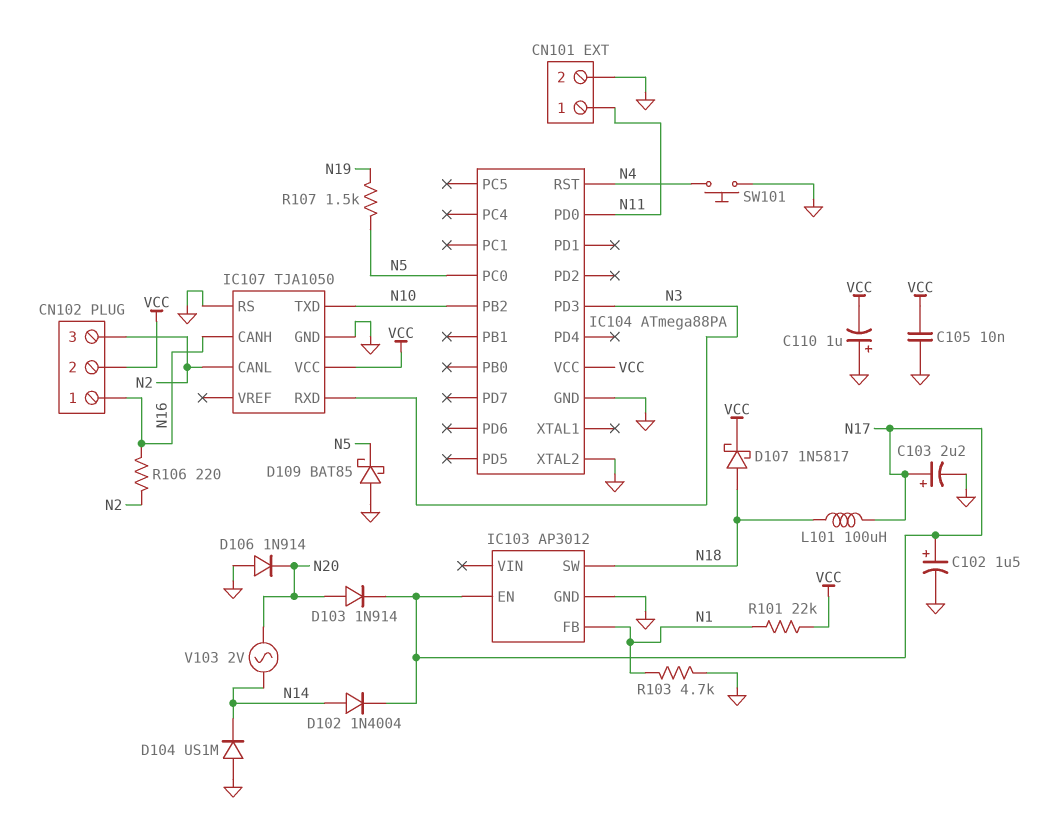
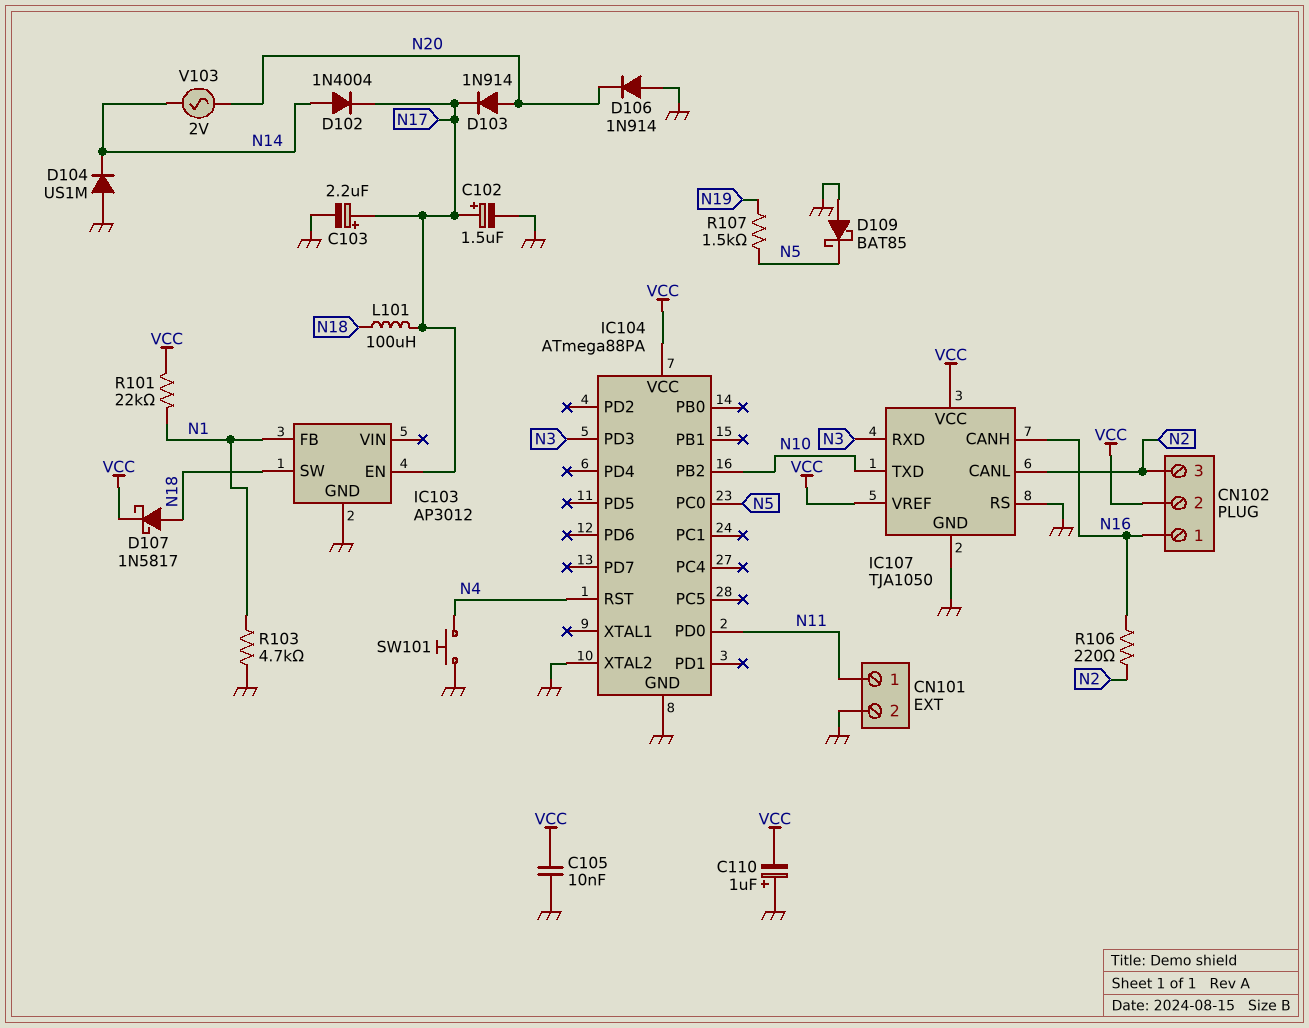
IC107 pin VREF: none -> VCC

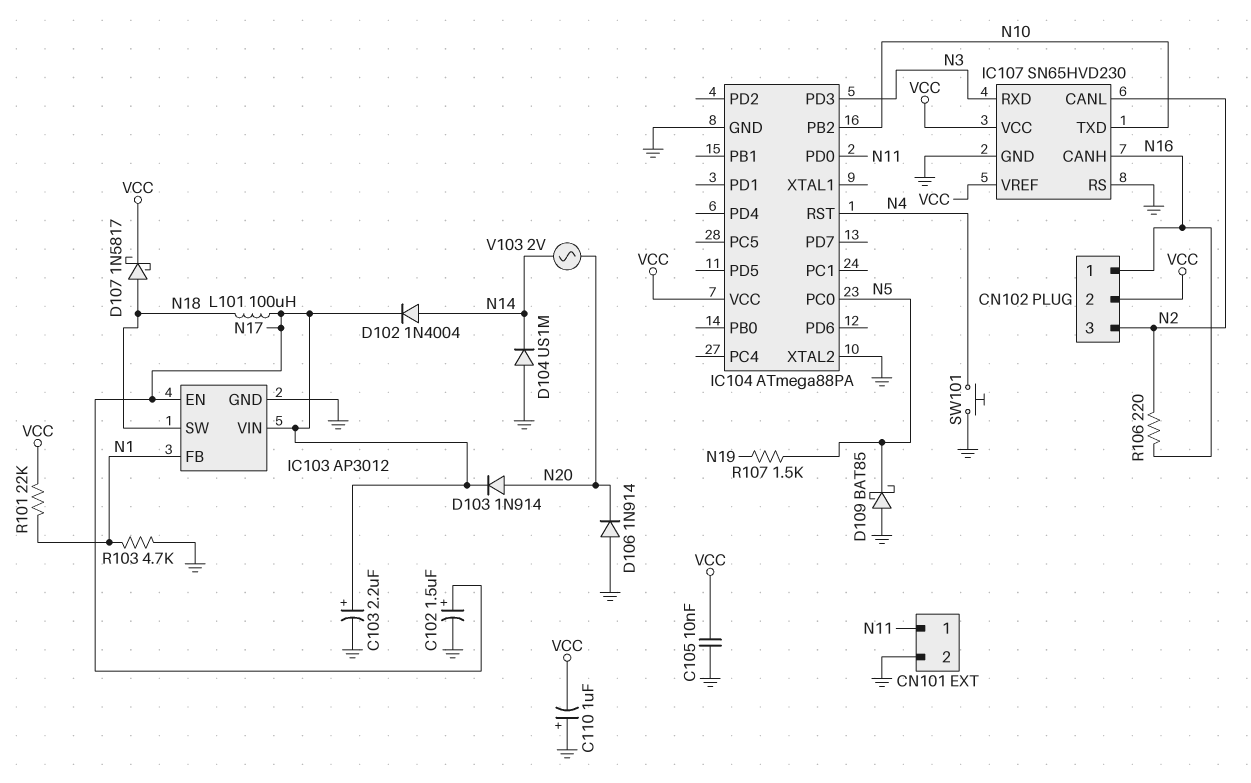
IC103 pin VIN: none -> N17
IC107: TJA1050 -> SN65HVD230

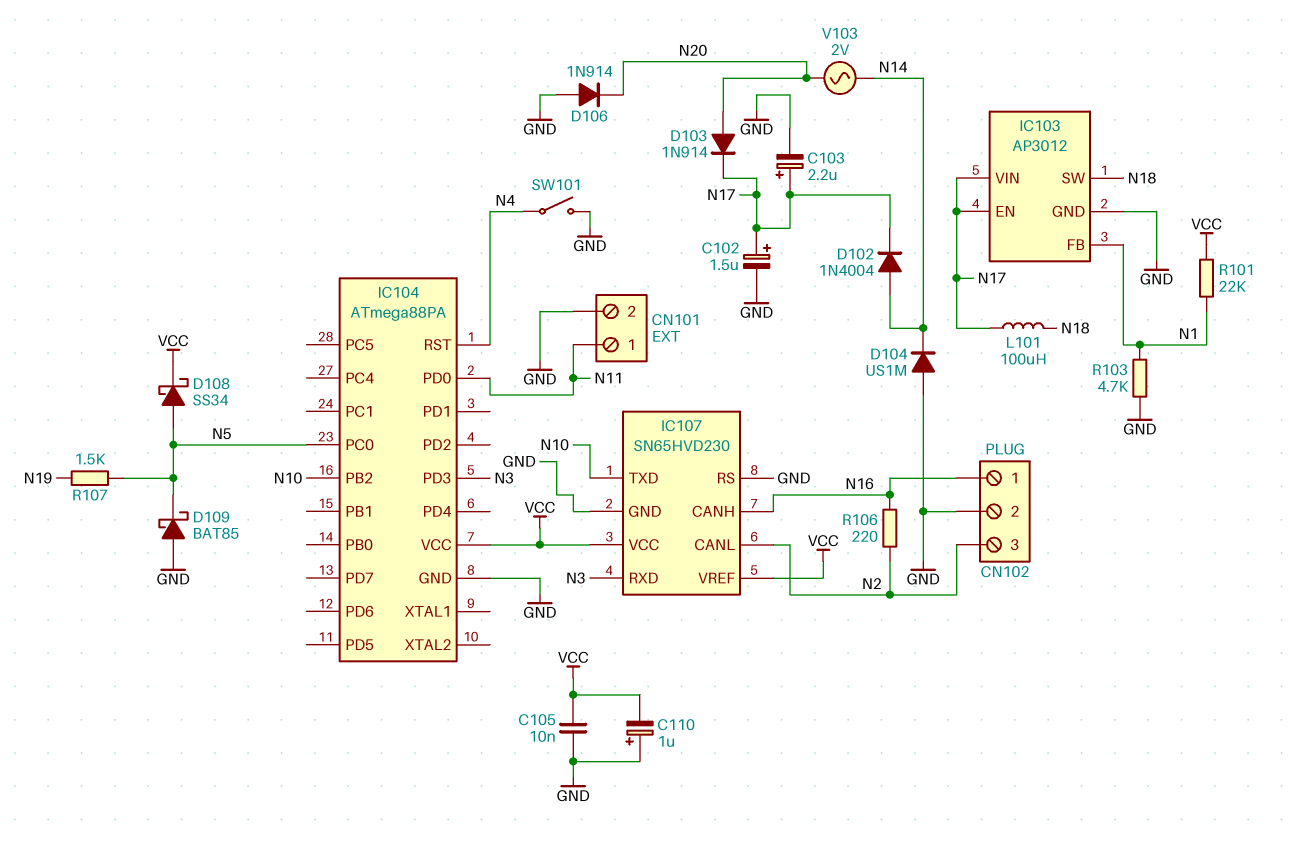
CN102 pin 2: VCC -> GND
D107: schottky 1N5817 (A N18, K VCC) -> none
D108: none -> schottky SS34 (A N5, K VCC)
IC104 pin XTAL2: GND -> none
SW101: button (GND, N4) -> switch (GND, N4)

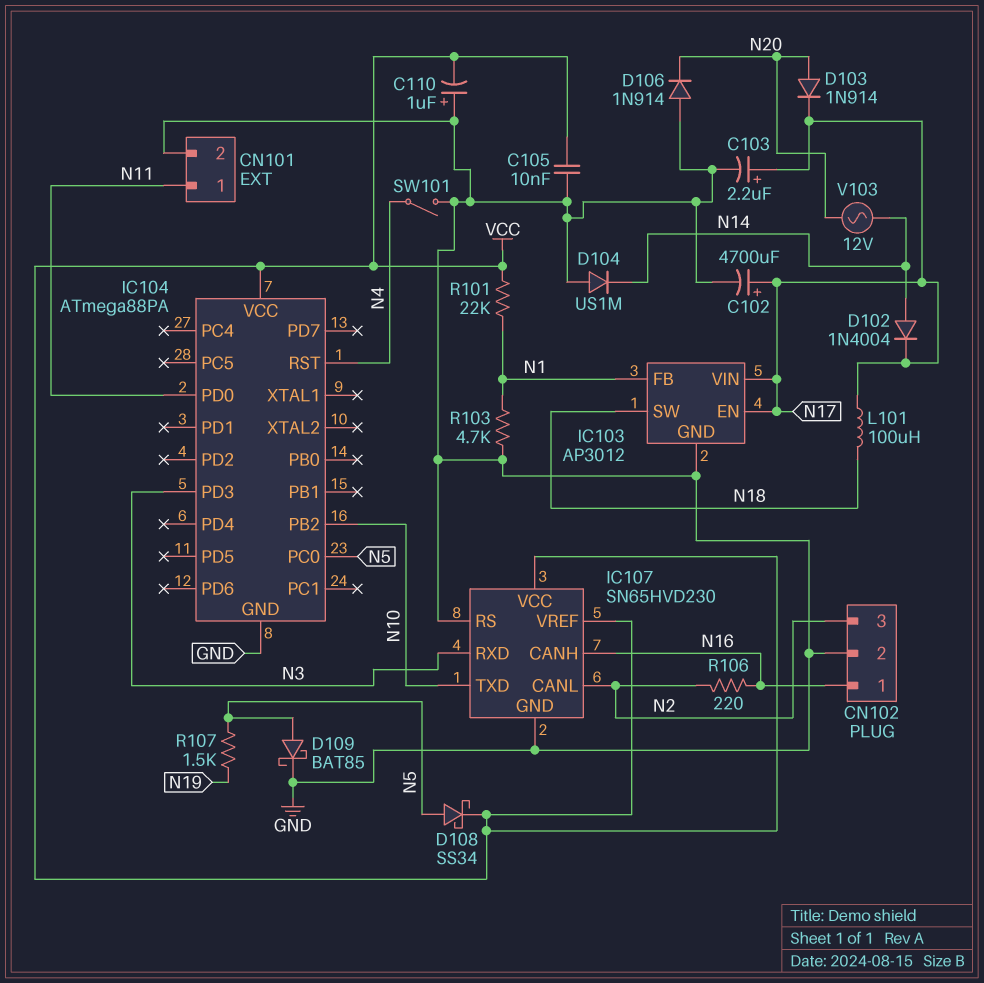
C102: 1.5uF (plus N17, minus GND) -> 4700uF (plus N17, minus GND)
D109: schottky BAT85 (A GND, K N5) -> schottky BAT85 (A N5, K GND)
V103: AC 2V (N14, N20) -> AC 12V (N14, N20)

